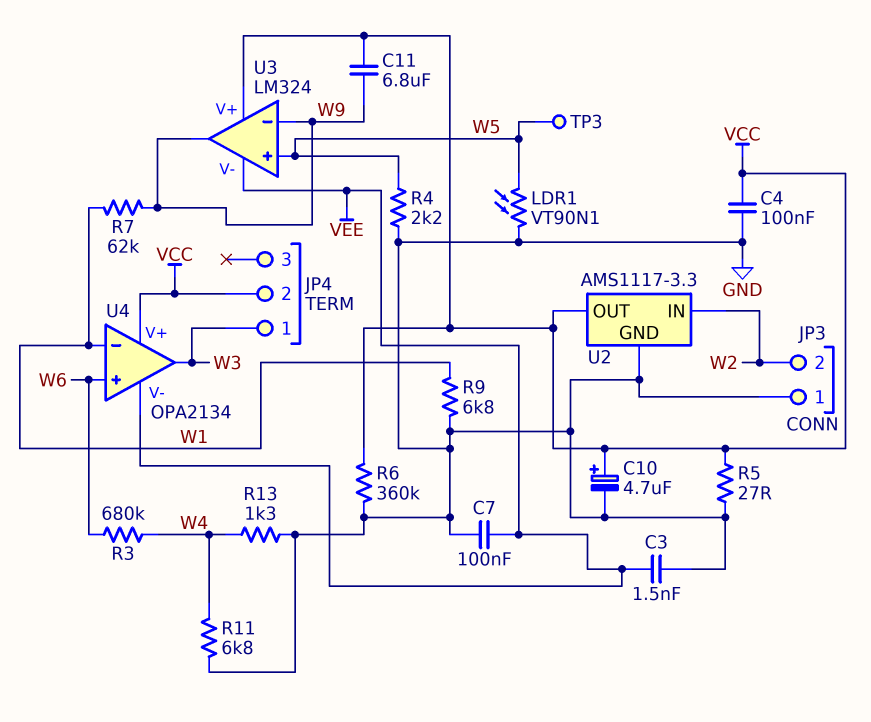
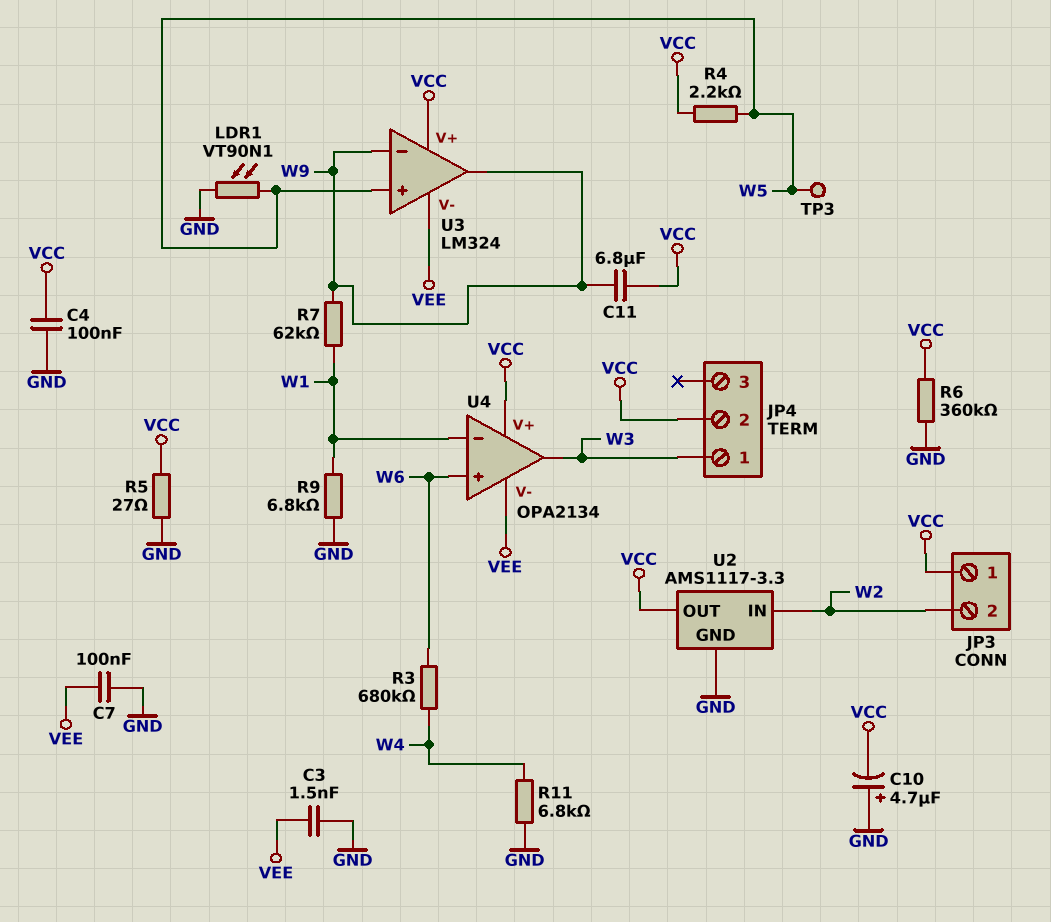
C10: 4.7uF (plus VCC, minus GND) -> 4.7uF (plus GND, minus VCC)
JP3 pin 1: GND -> VCC
R4: 2.2k (GND, W5) -> 2.2k (VCC, W5)
R13: 1.3k (GND, W4) -> none

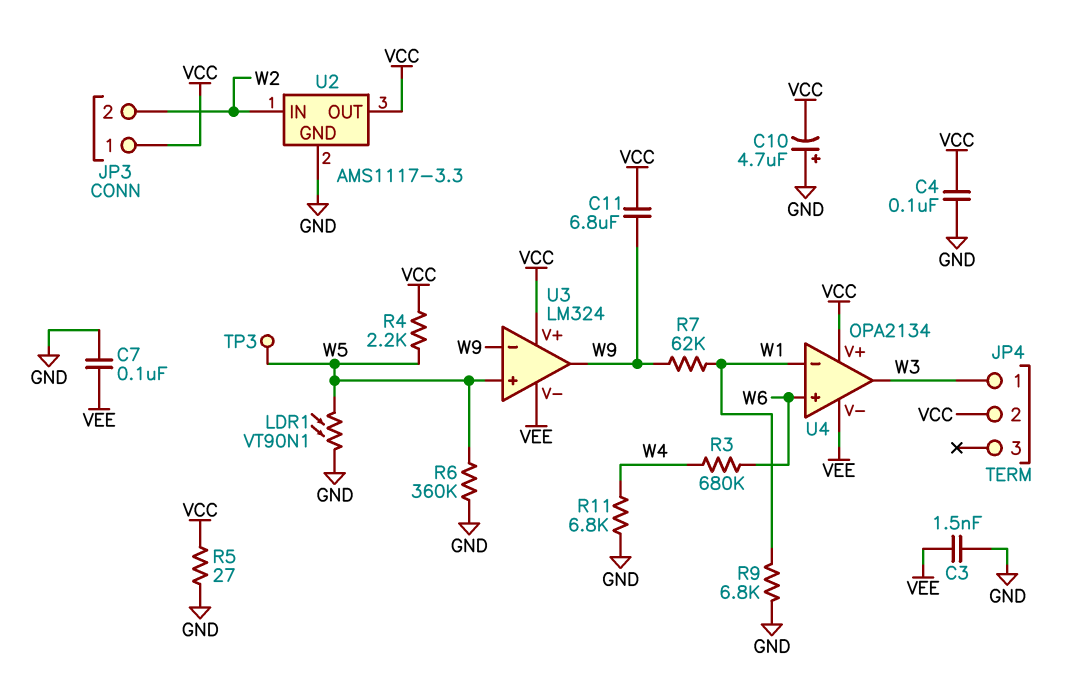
R6: 360k (GND, VCC) -> 360k (GND, W5)

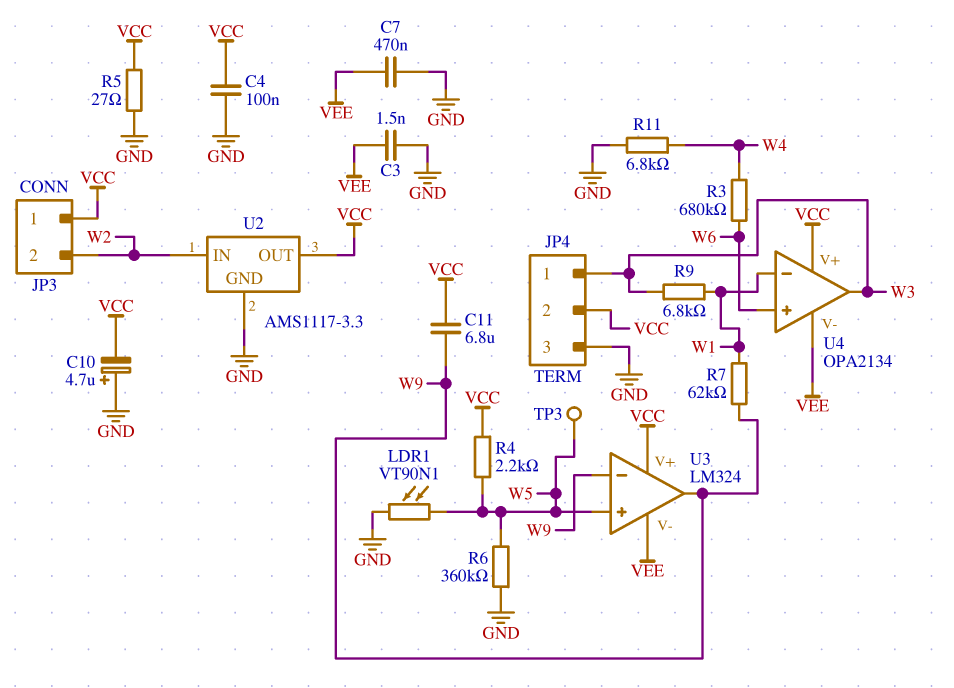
C7: 100nF (GND, VEE) -> 470nF (GND, VEE)
JP4 pin 3: none -> GND
R9: 6.8k (GND, W1) -> 6.8k (W1, W3)

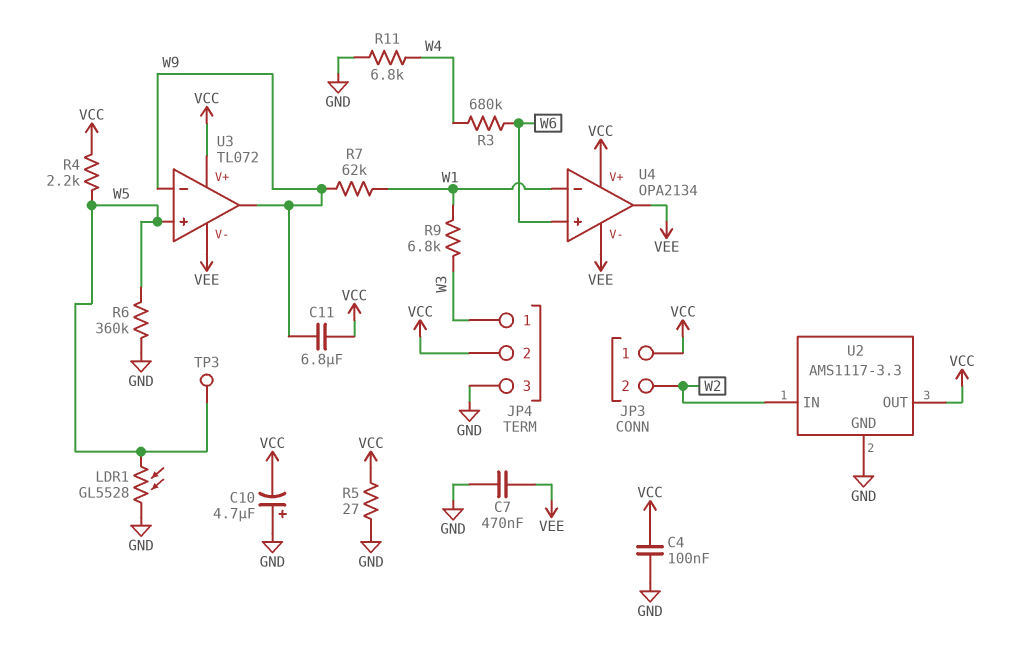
C3: 1.5nF (GND, VEE) -> none
LDR1: VT90N1 (GND, W5) -> GL5528 (GND, W5)
U3: LM324 -> TL072
U4 pin out: W3 -> VEE

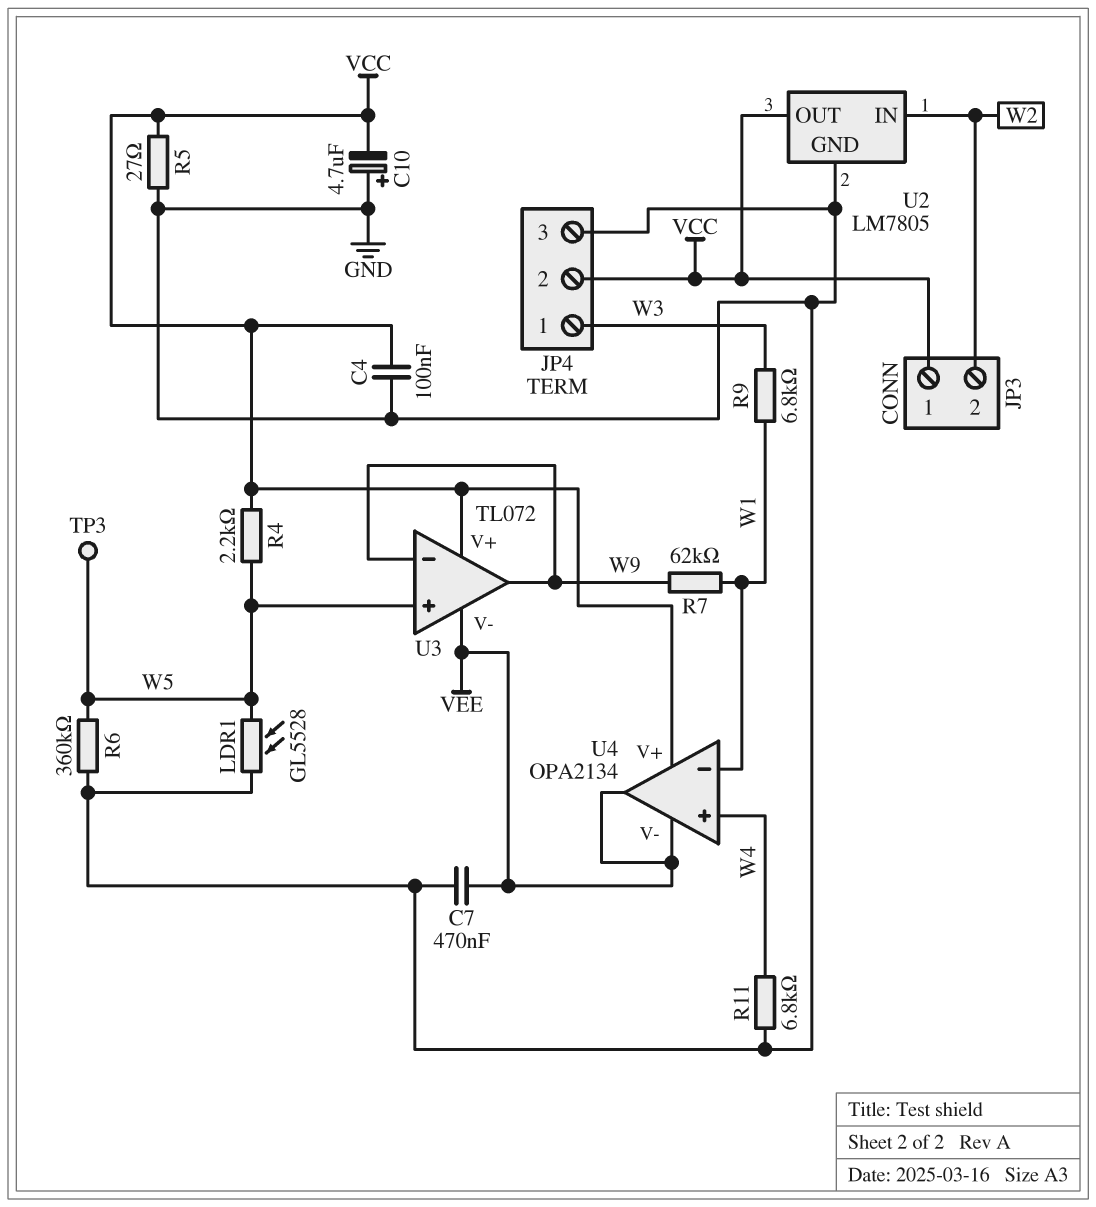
C11: 6.8uF (VCC, W9) -> none
R3: 680k (W4, W6) -> none
U2: AMS1117-3.3 -> LM7805
U4 pin in+: W6 -> W4

